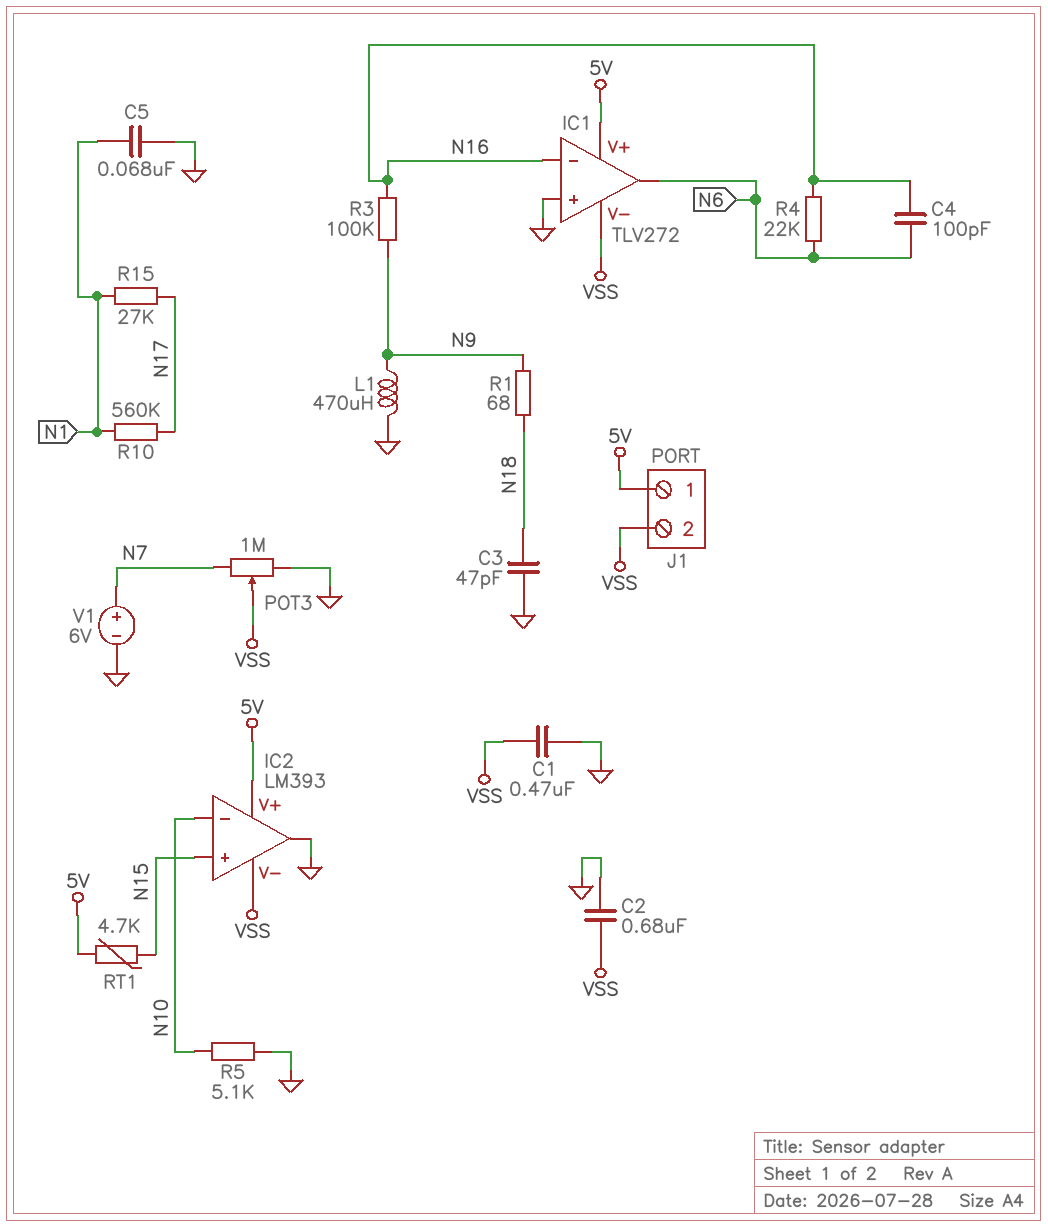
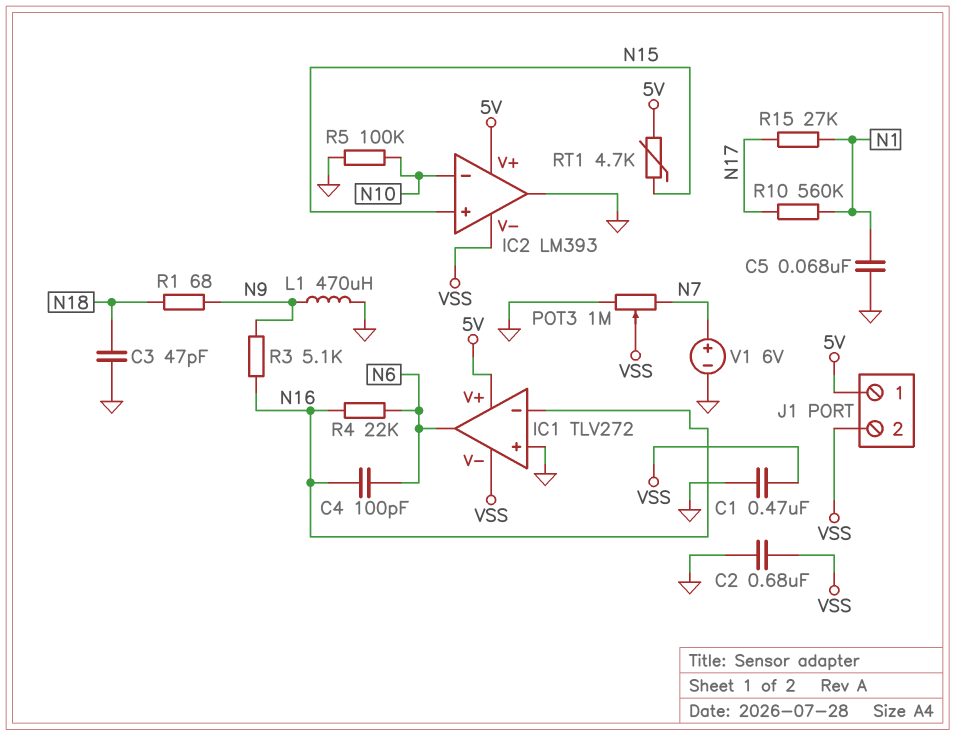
R3: 100k (N9, N16) -> 5.1k (N9, N16)
R5: 5.1k (GND, N10) -> 100k (GND, N10)

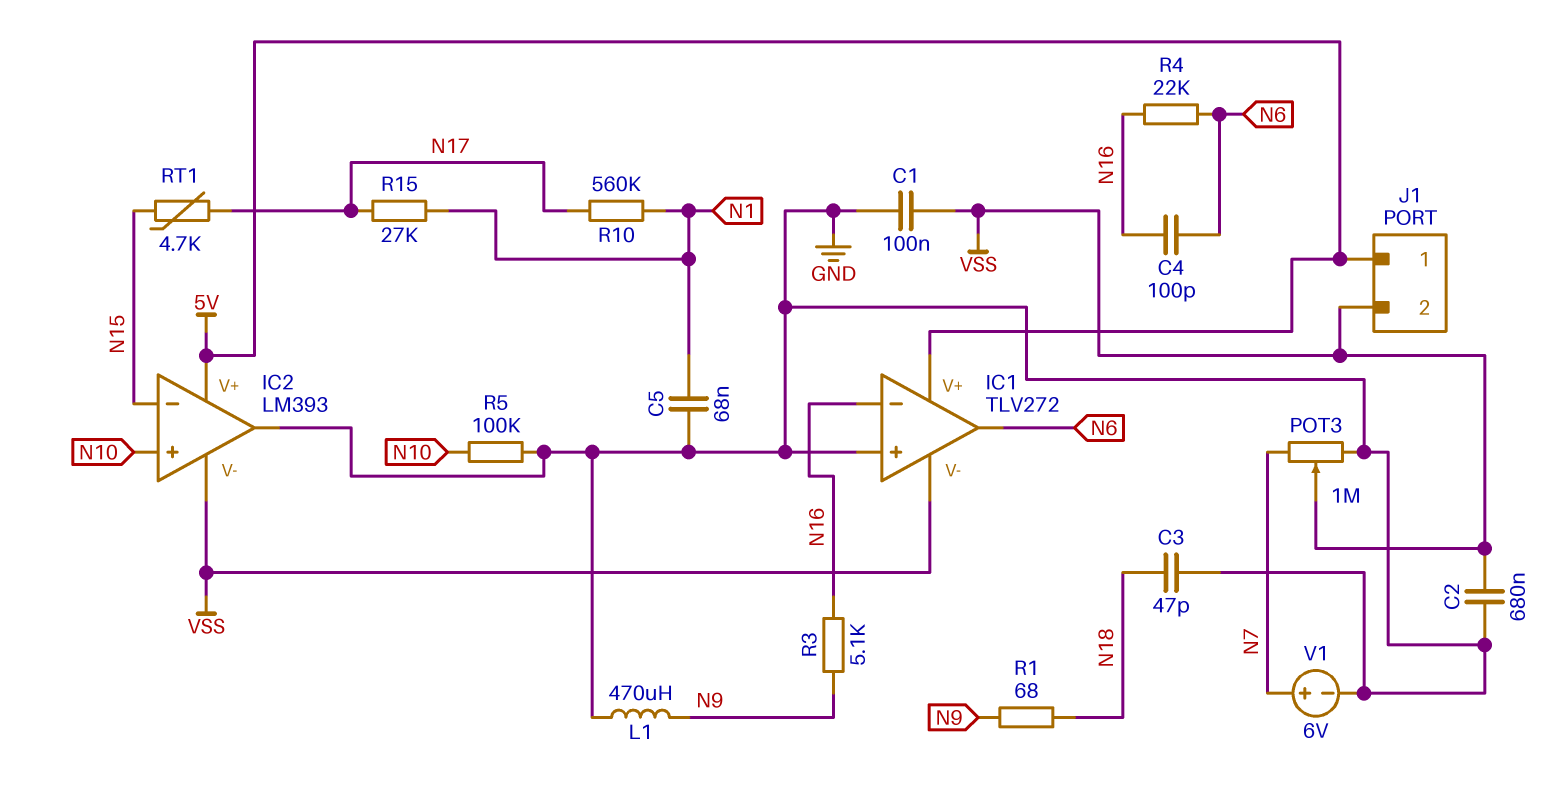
C1: 470nF (GND, VSS) -> 100nF (GND, VSS)
IC2 pin in+: N15 -> N10
IC2 pin in-: N10 -> N15
RT1: 4.7k (5V, N15) -> 4.7k (N15, N17)

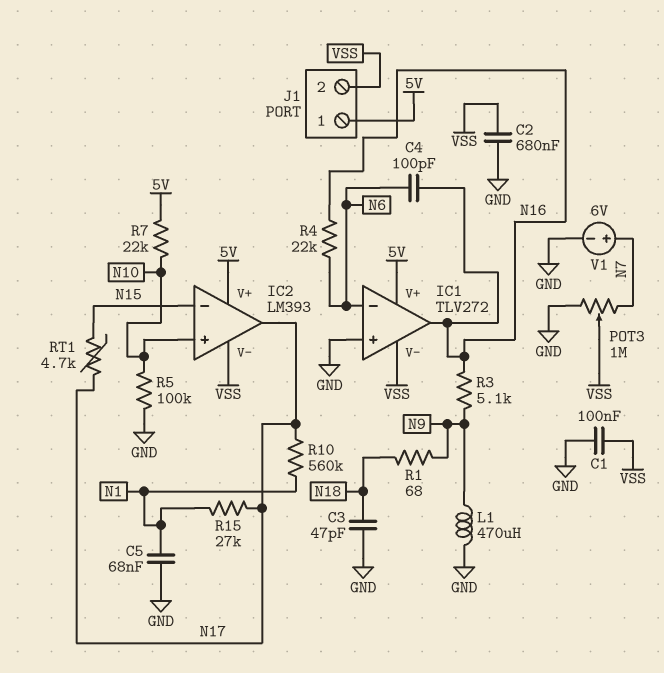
IC1 pin in-: N16 -> N6
IC1 pin out: N6 -> N16
IC2 pin out: GND -> N17
R7: none -> 22k (5V, N10)

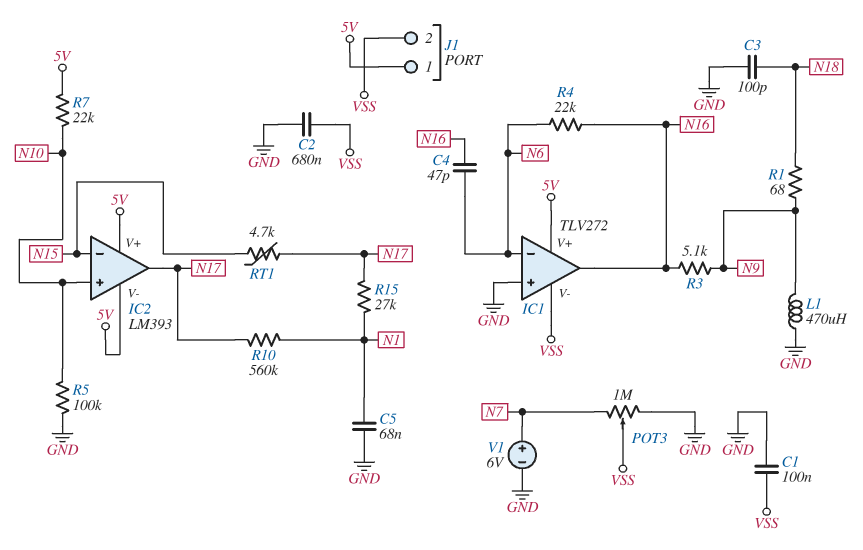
C3: 47pF (GND, N18) -> 100pF (GND, N18)
C4: 100pF (N6, N16) -> 47pF (N6, N16)
IC2 pin V-: VSS -> 5V

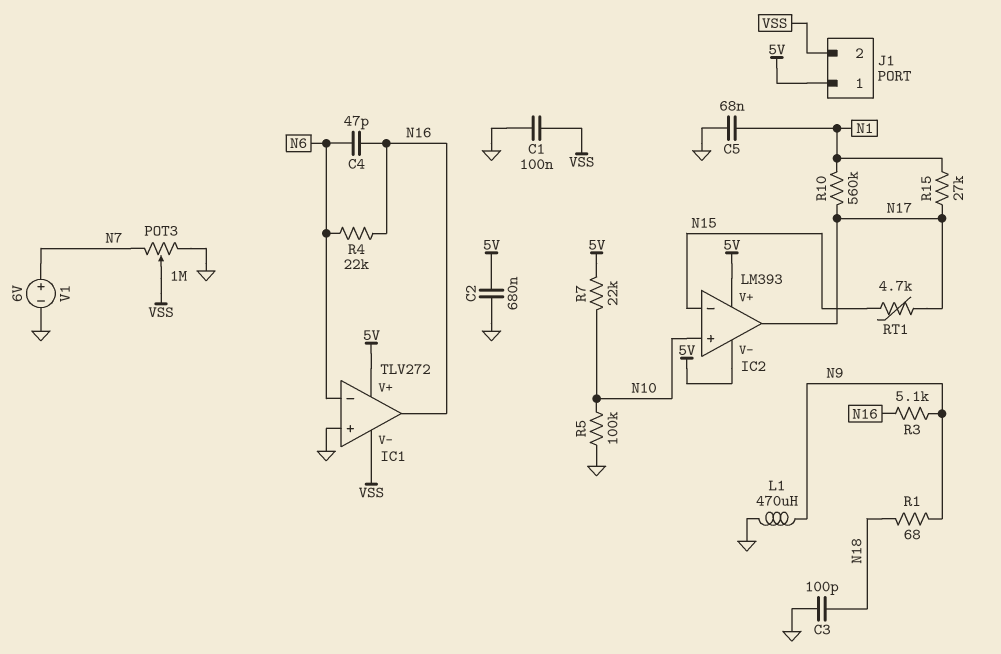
C2: 680nF (GND, VSS) -> 680nF (5V, GND)

